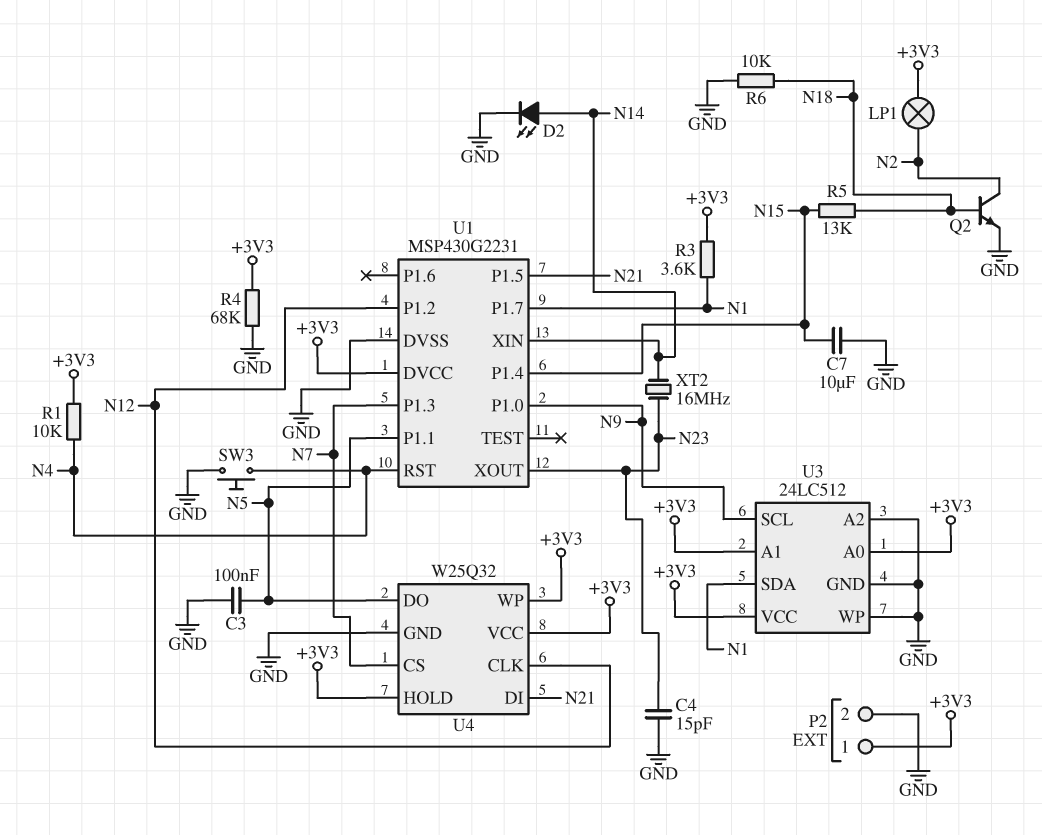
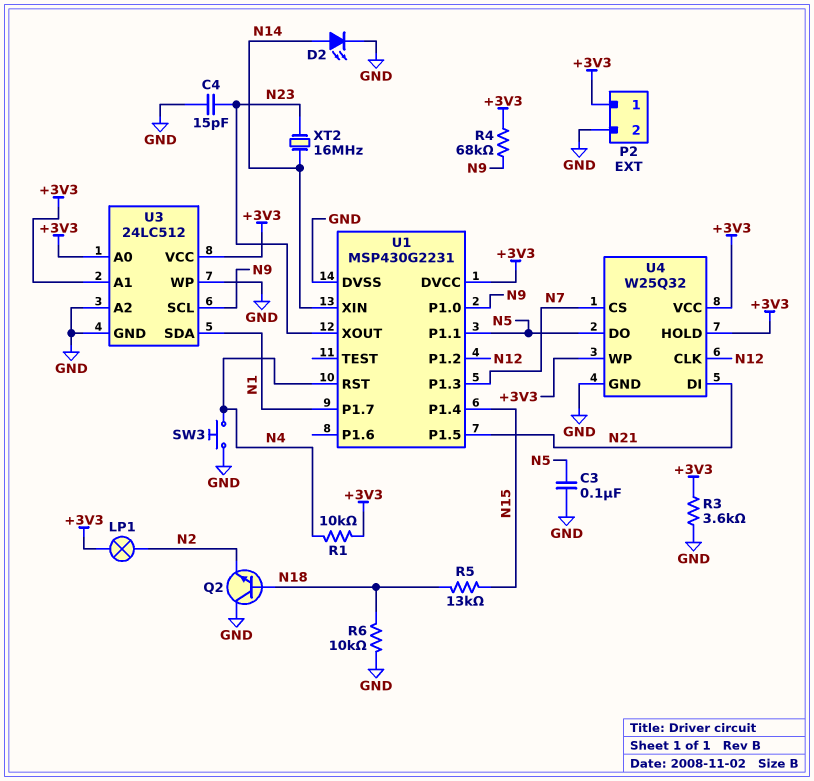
C7: 10uF (GND, N15) -> none
Q2: NPN (B N18, C N2, E GND) -> NPN (B N18, C GND, E N2)
R3: 3.6k (+3V3, N1) -> 3.6k (+3V3, GND)
R4: 68k (+3V3, GND) -> 68k (+3V3, N9)

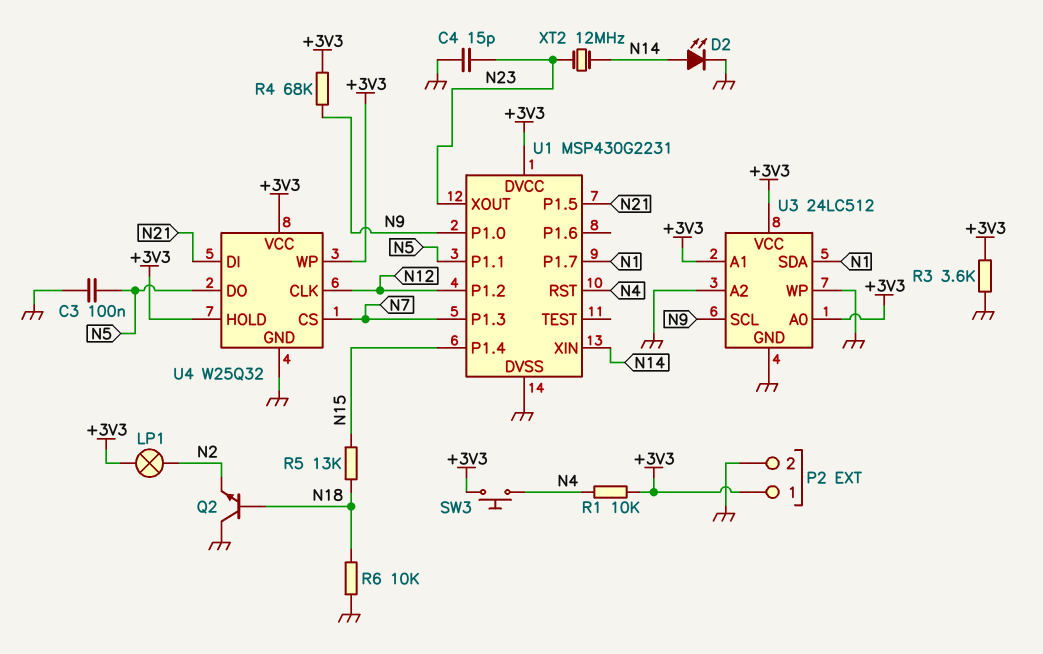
SW3: button (GND, N4) -> button (+3V3, N4)
XT2: 16MHz (N14, N23) -> 12MHz (N14, N23)

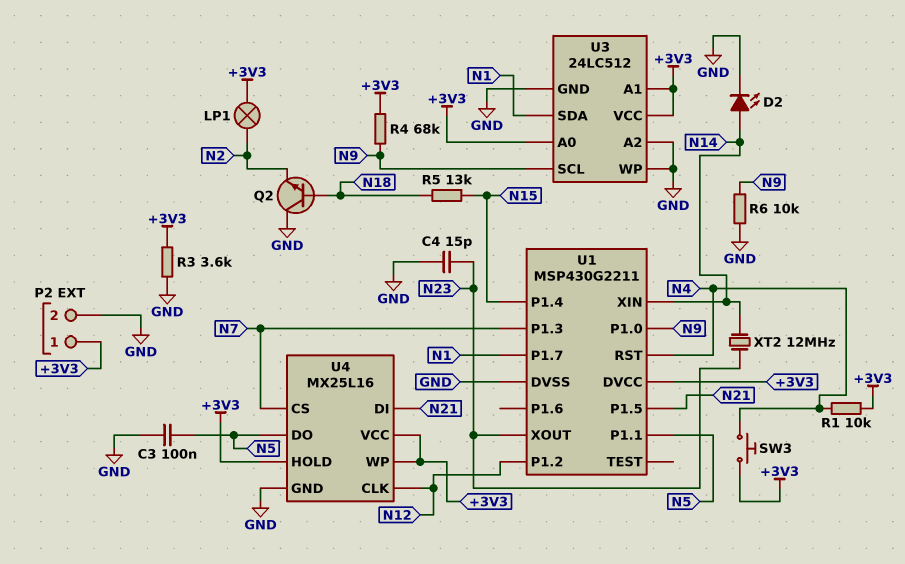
R6: 10k (GND, N18) -> 10k (GND, N9)
U1: MSP430G2231 -> MSP430G2211
U4: W25Q32 -> MX25L16

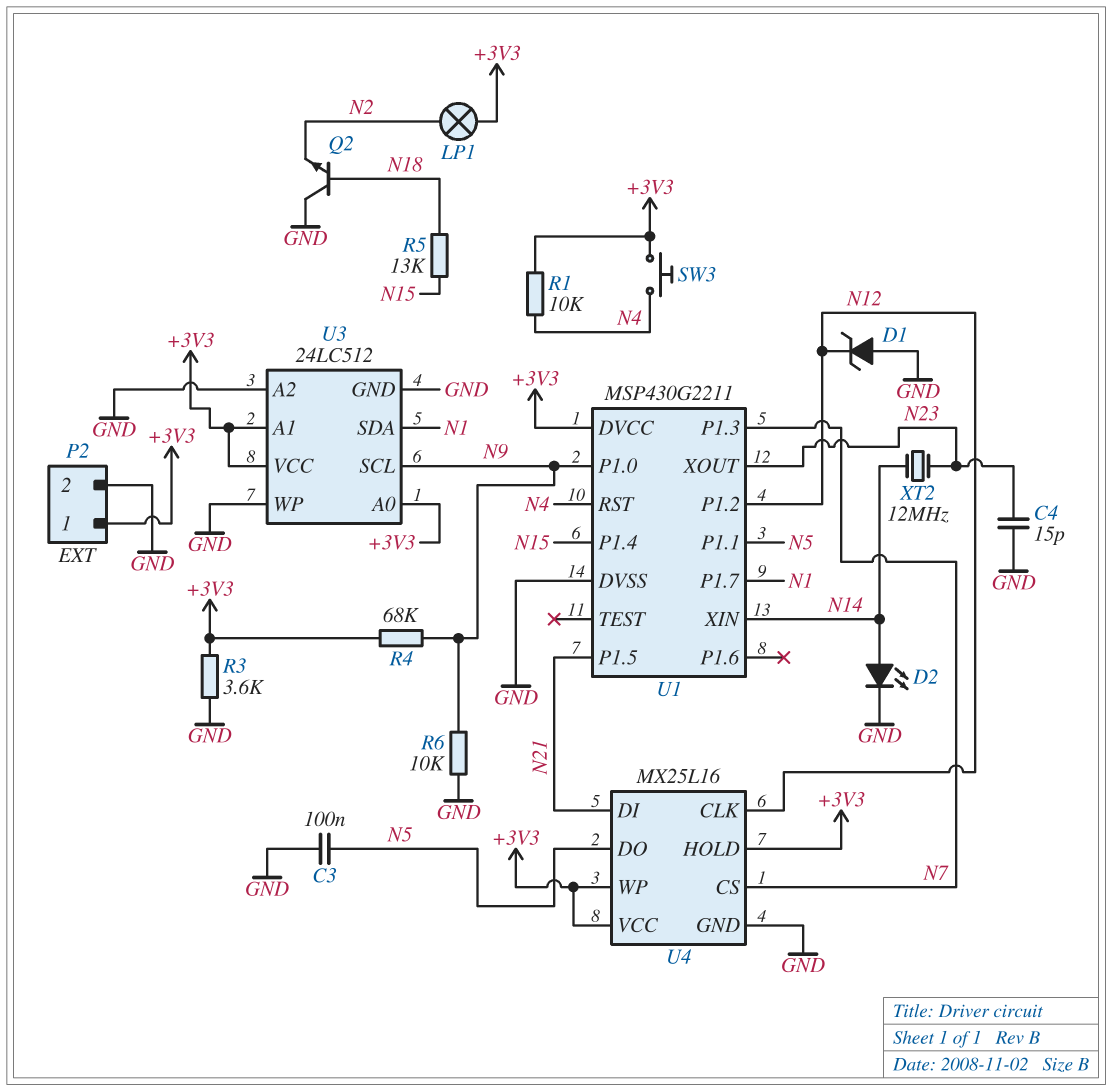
D1: none -> zener (A GND, K N12)

